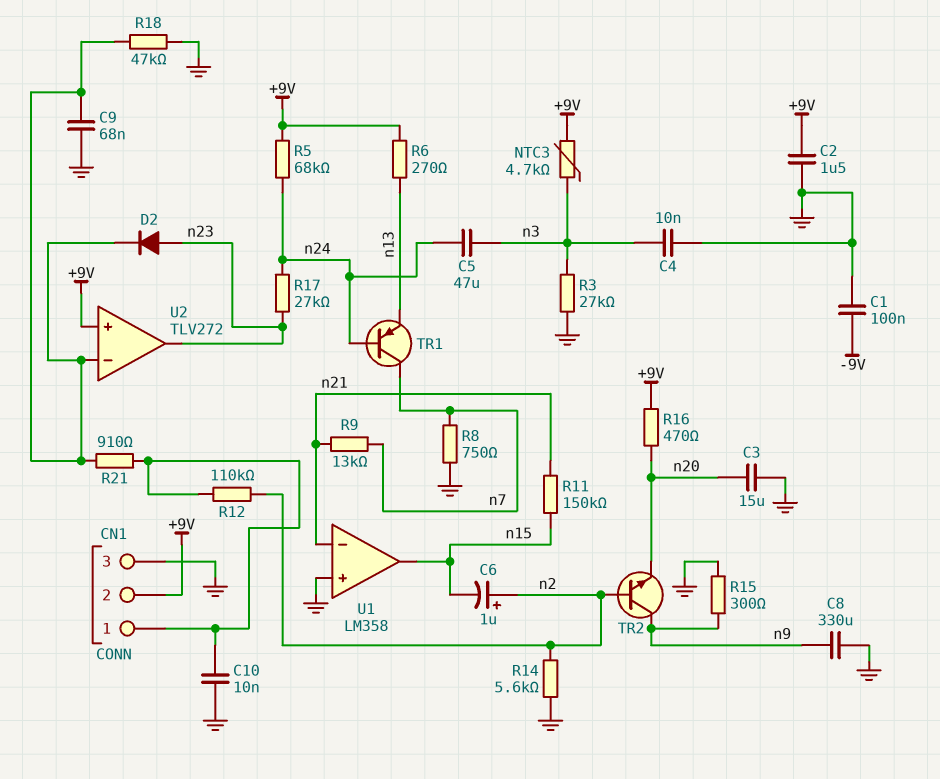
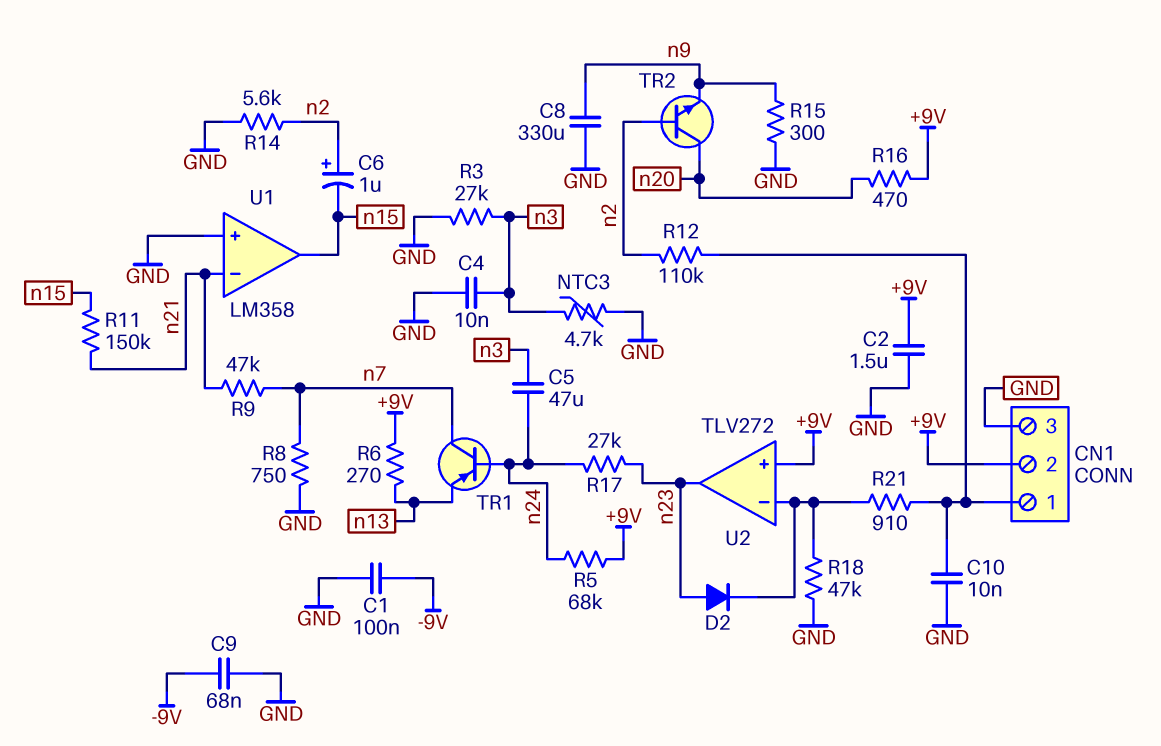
C3: 15uF (GND, n20) -> none
C9: 68nF (GND, U2/in-) -> 68nF (-9V, GND)
NTC3: 4.7k (+9V, n3) -> 4.7k (GND, n3)
R9: 13k (n7, n21) -> 47k (n7, n21)
TR2: NPN (B n2, C n9, E n20) -> NPN (B n2, C n20, E n9)

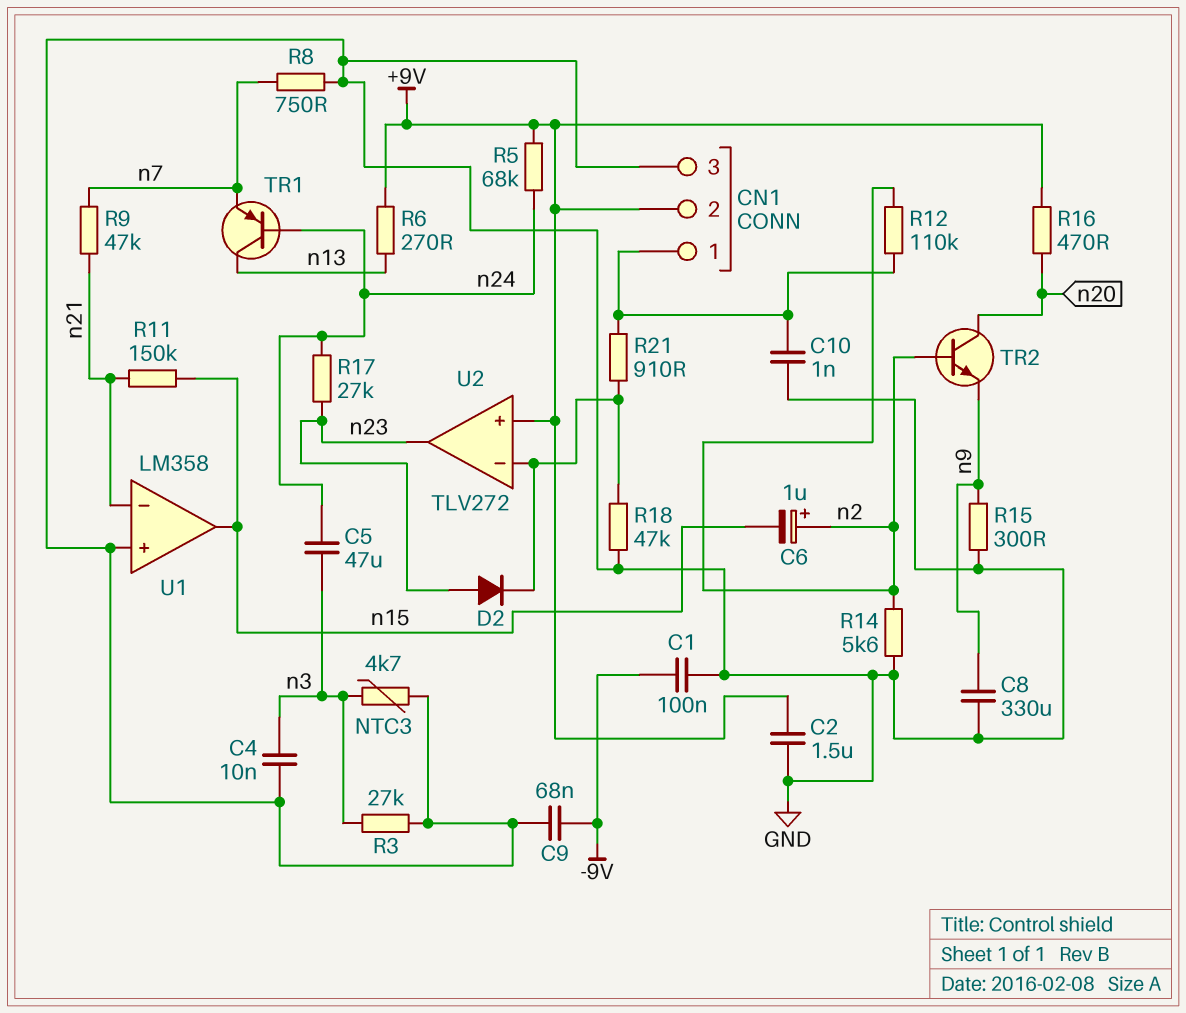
C10: 10nF (CN1/1, GND) -> 1nF (CN1/1, GND)
TR1: PNP (B n24, C n7, E n13) -> PNP (B n24, C n13, E n7)

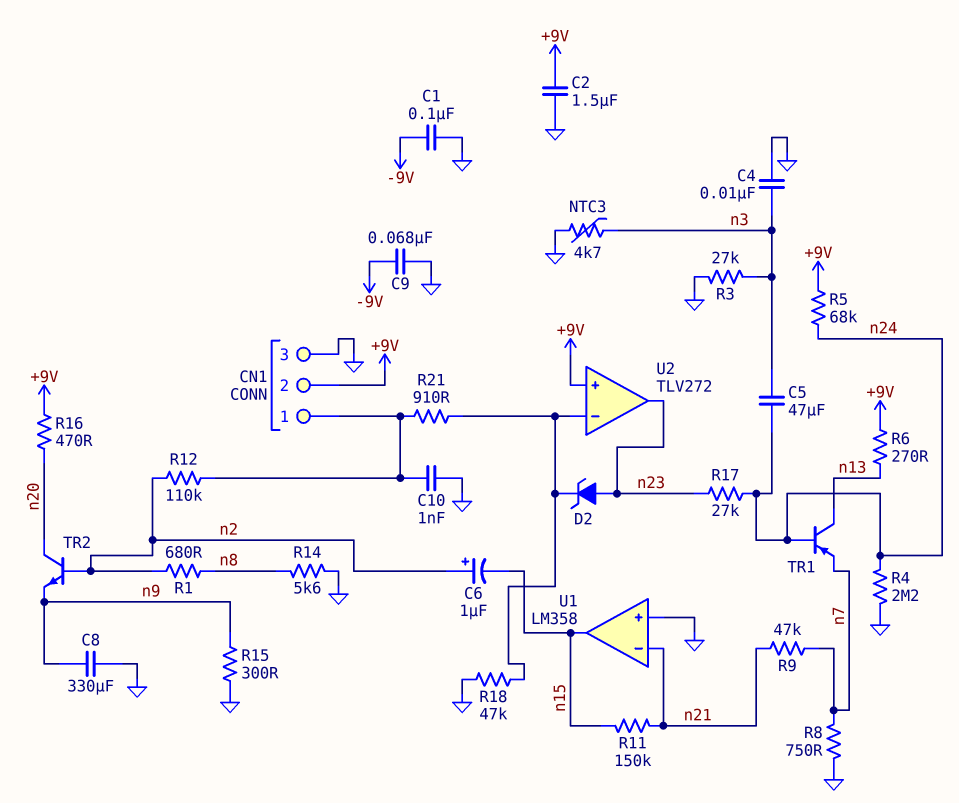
D2: diode (A n23, K U2/in-) -> zener (A n23, K U2/in-)
R1: none -> 680 (n2, n8)
R4: none -> 2.2M (GND, n24)
R14: 5.6k (GND, n2) -> 5.6k (GND, n8)

